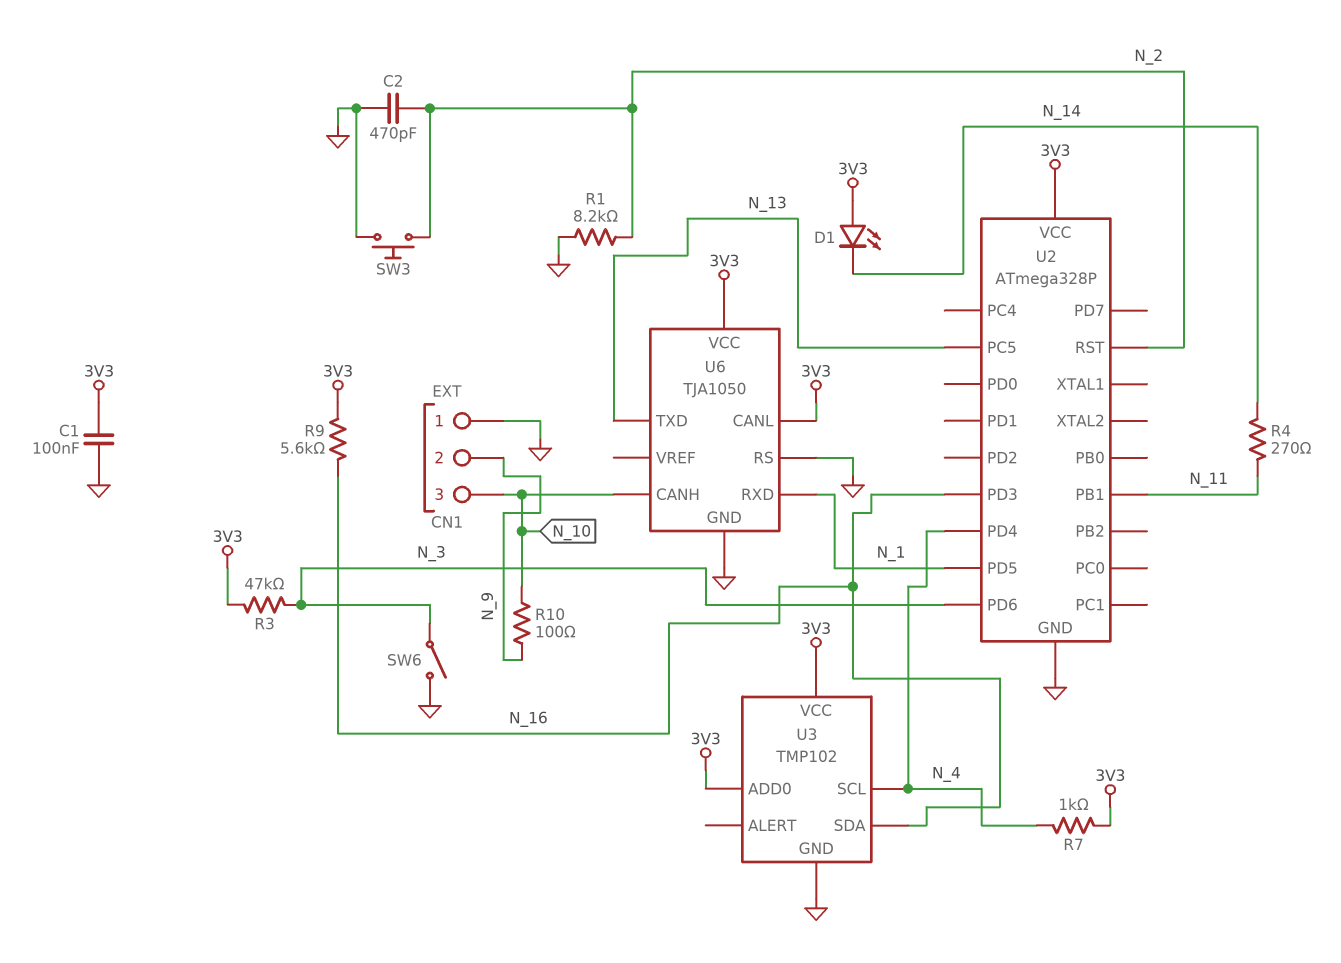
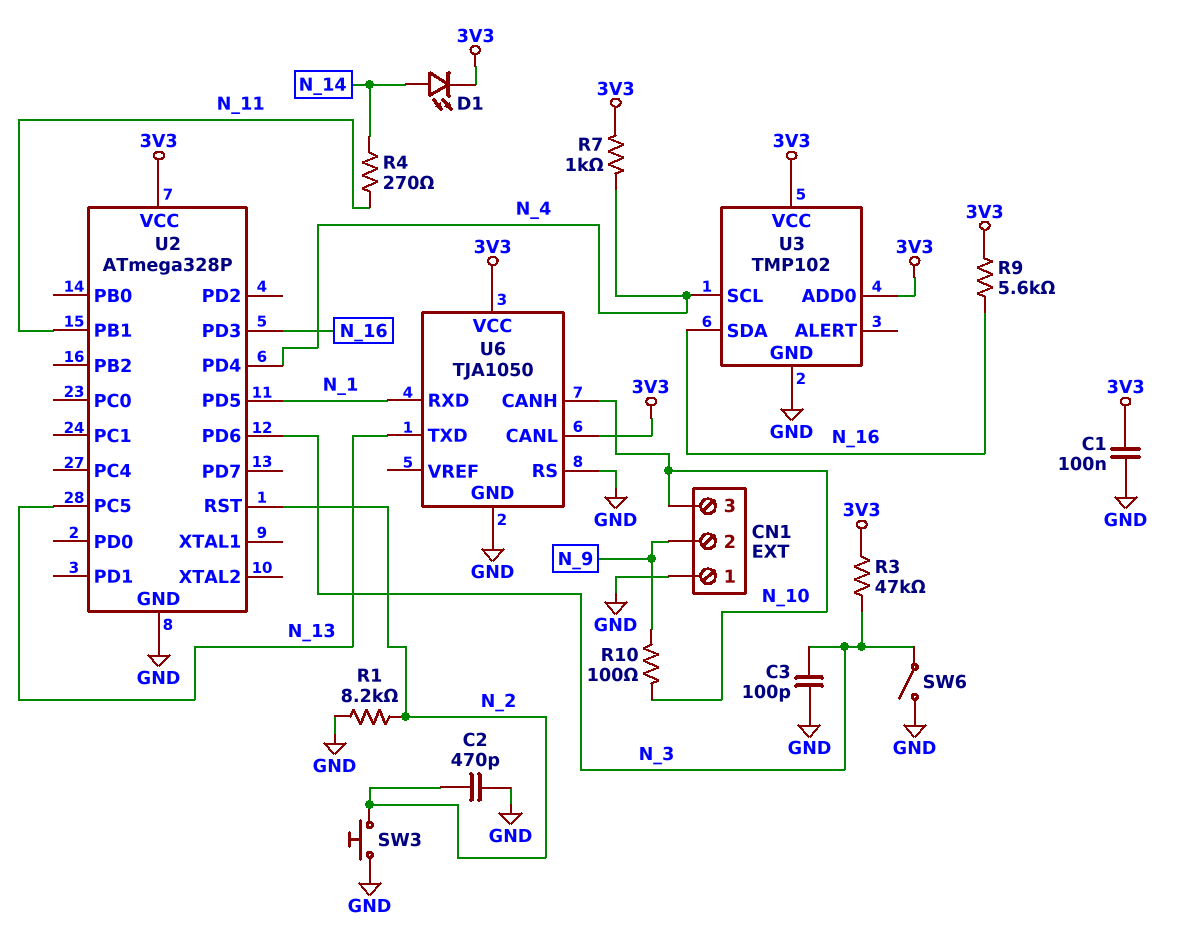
C3: none -> 100pF (GND, N_3)
D1: LED (A 3V3, K N_14) -> LED (A N_14, K 3V3)

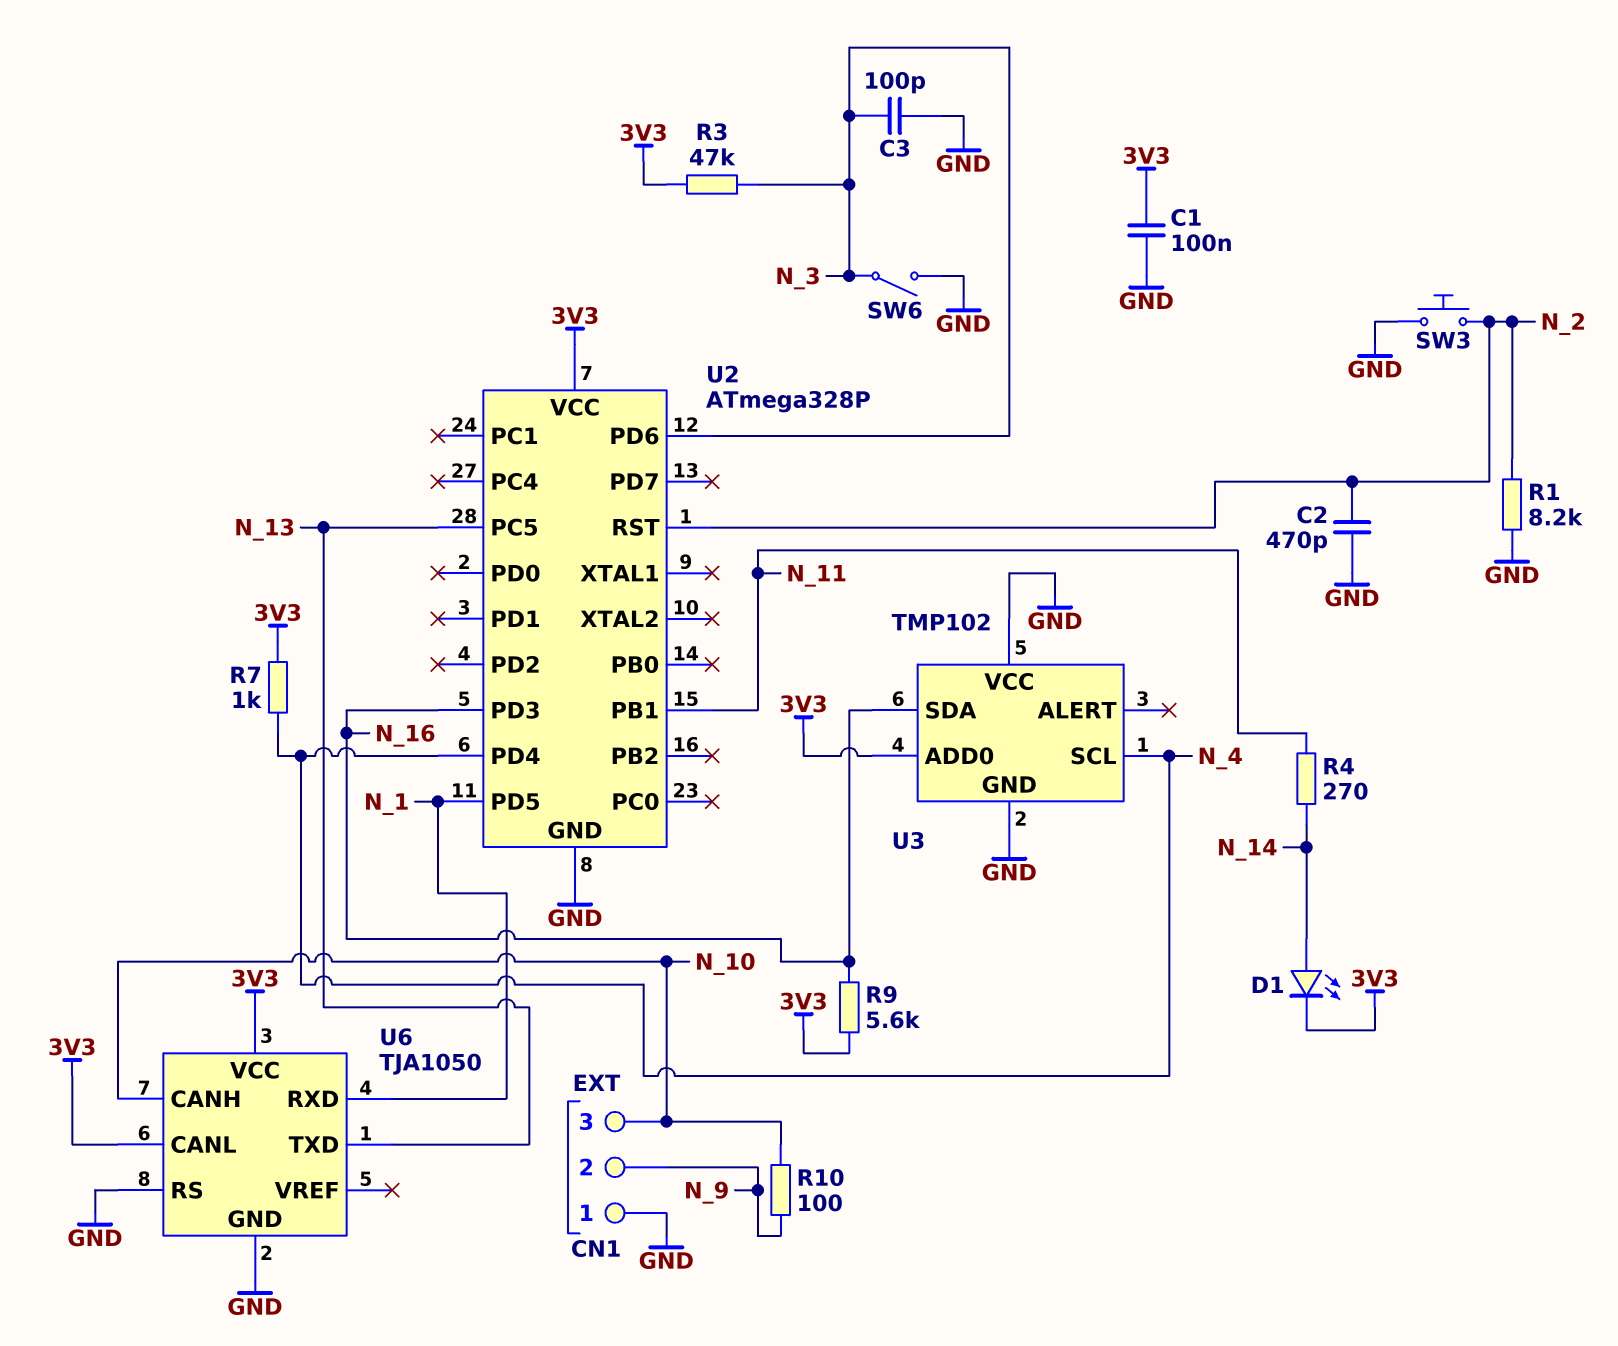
U3 pin VCC: 3V3 -> GND

